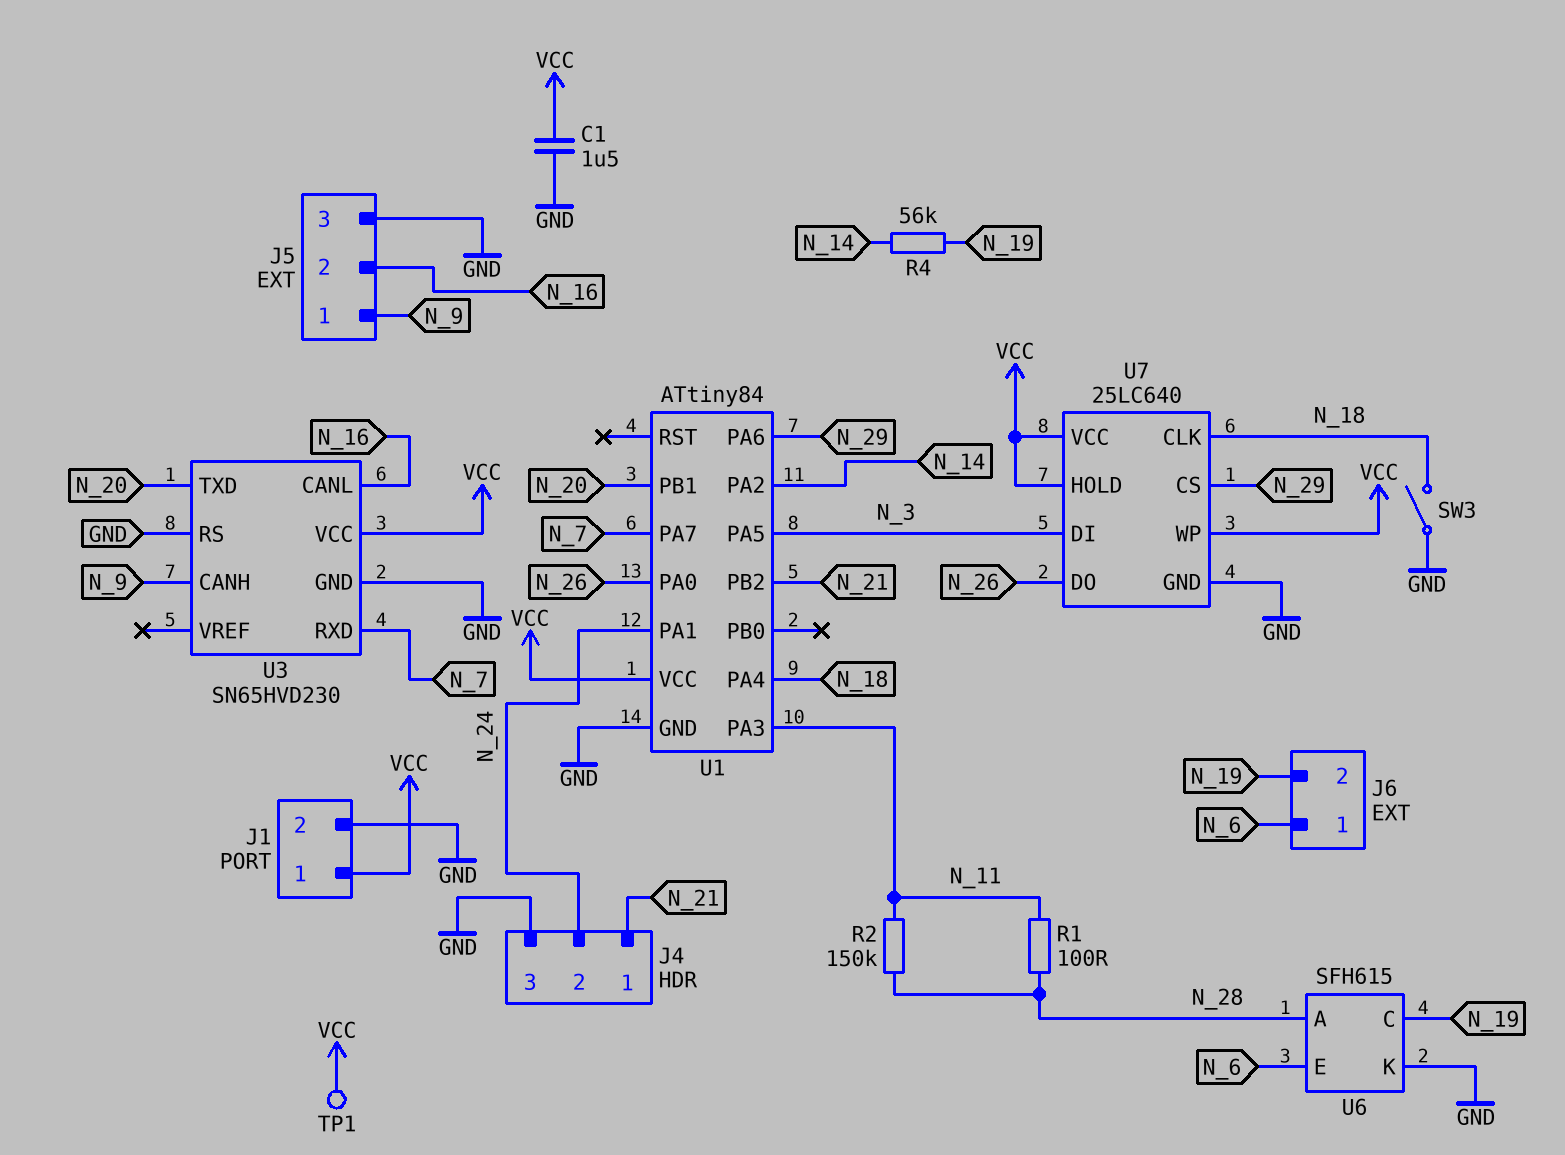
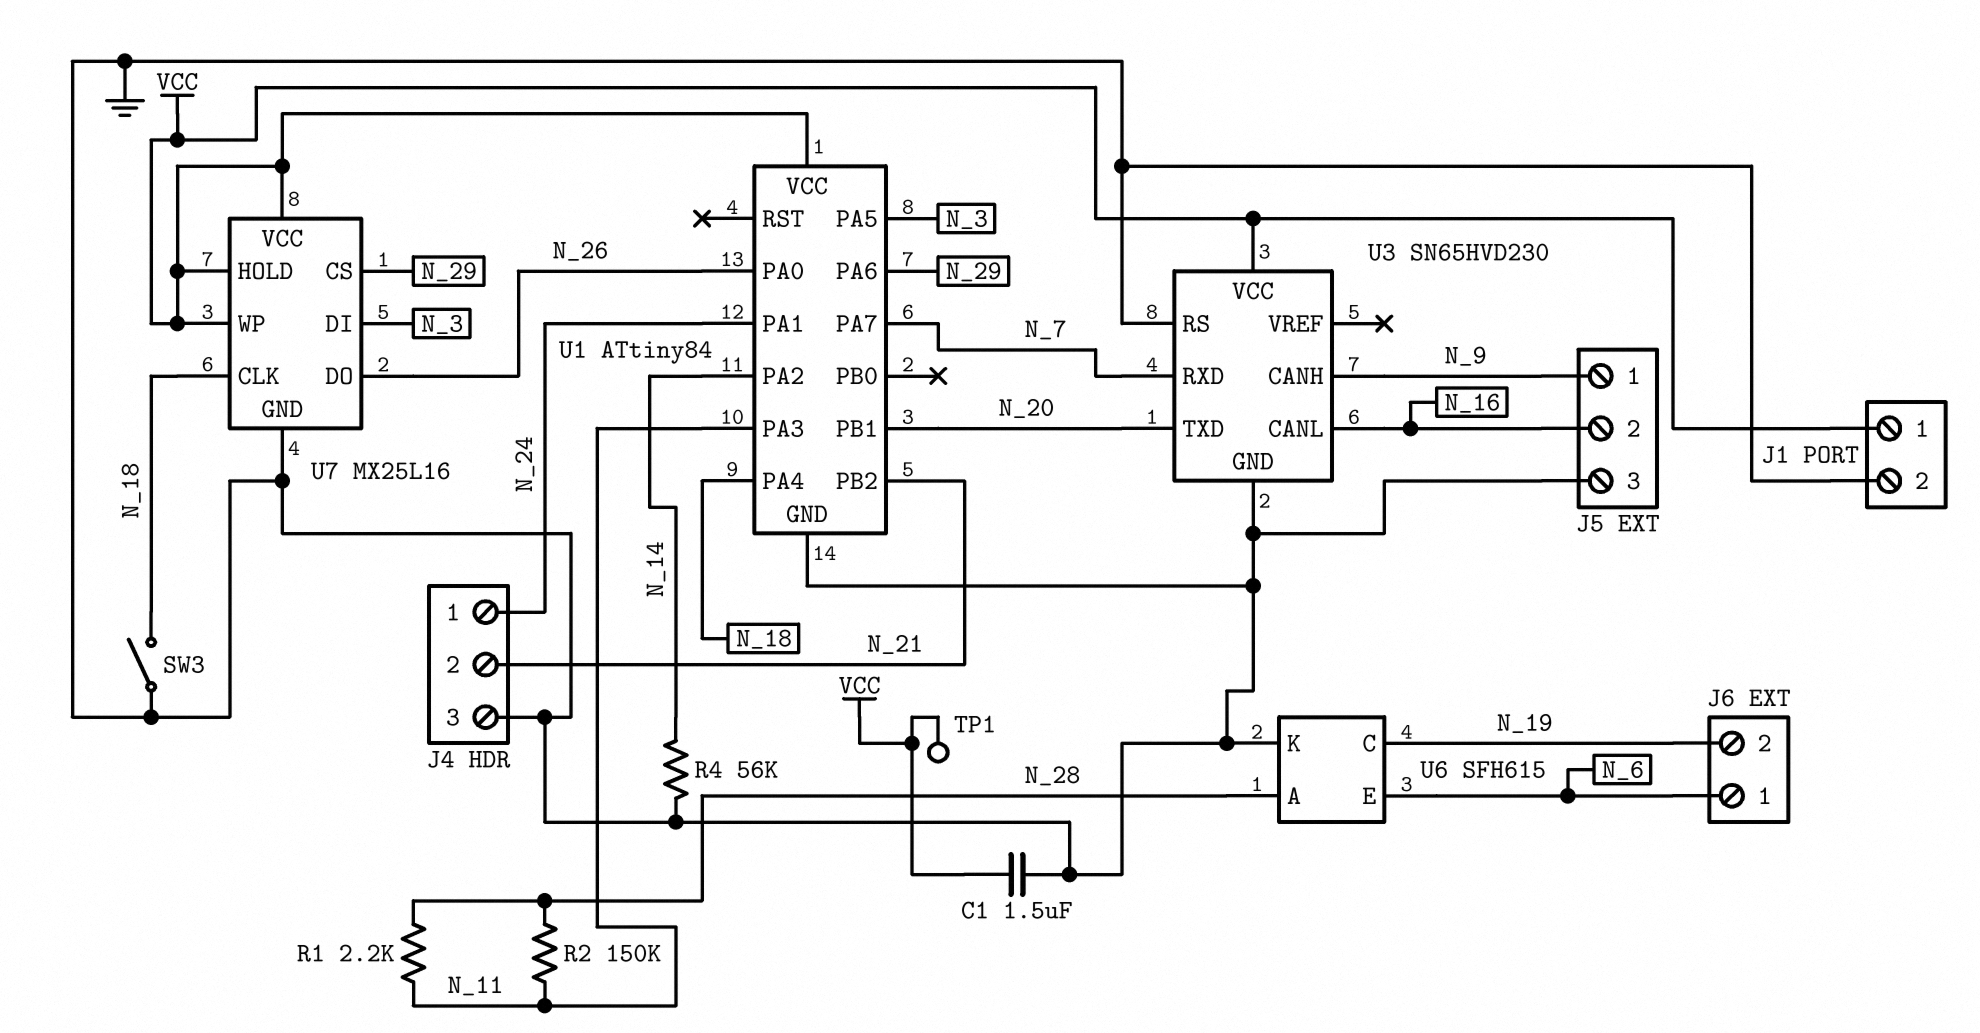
J4 pin 1: N_21 -> N_24
J4 pin 2: N_24 -> N_21
R1: 100 (N_11, N_28) -> 2.2k (N_11, N_28)
R4: 56k (N_14, N_19) -> 56k (GND, N_14)
U7: 25LC640 -> MX25L16

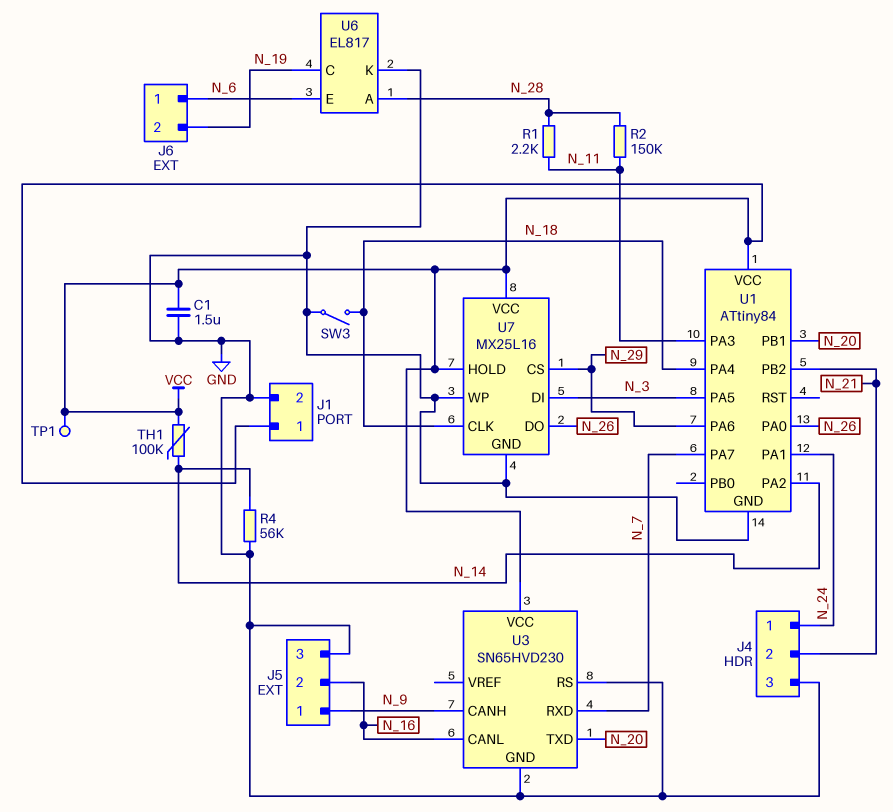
TH1: none -> 100k (N_14, VCC)
U6: SFH615 -> EL817
U7 pin WP: VCC -> GND

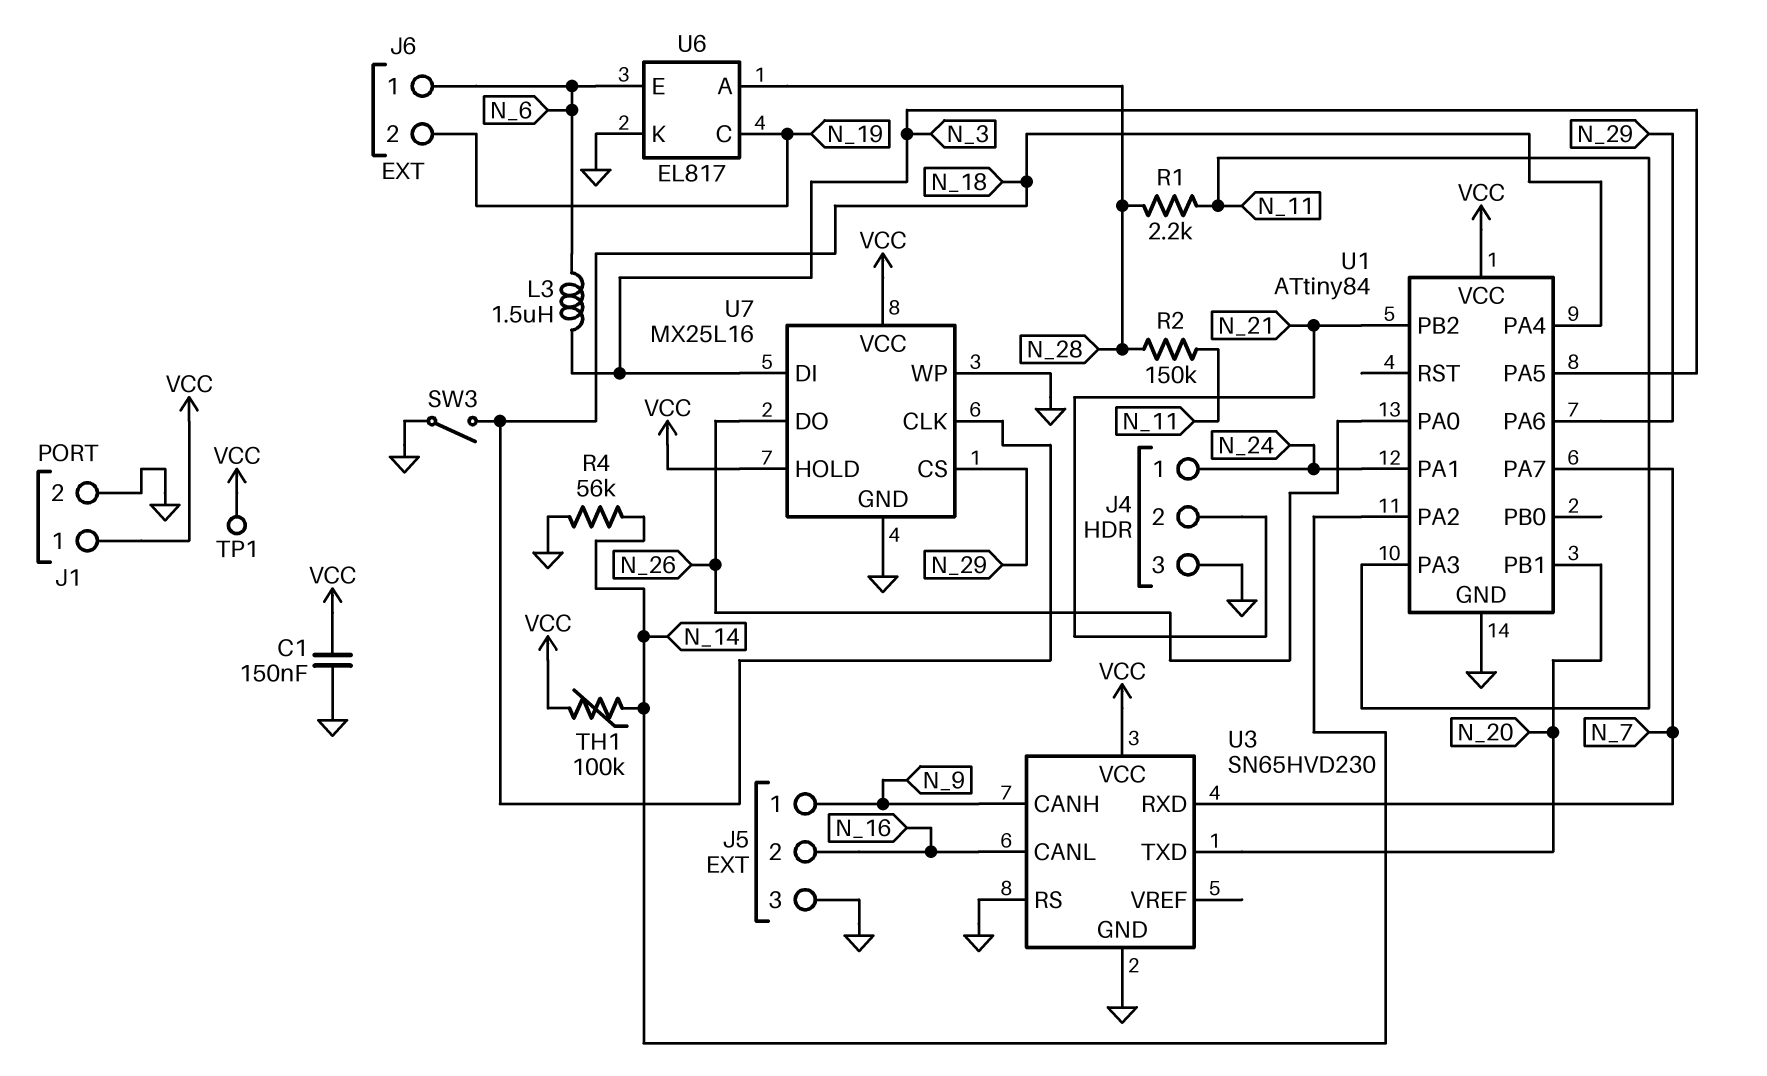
C1: 1.5uF (GND, VCC) -> 150nF (GND, VCC)
L3: none -> 1.5uH (N_3, N_6)

